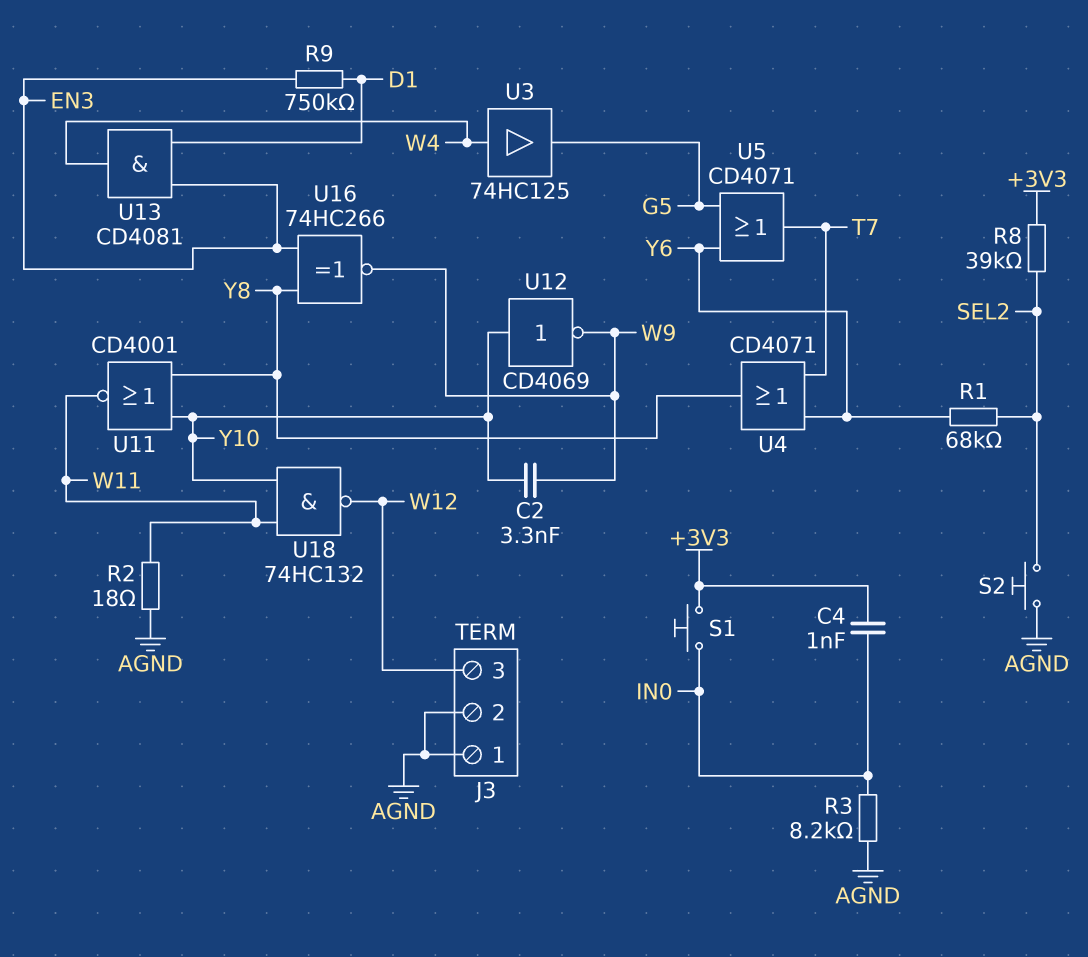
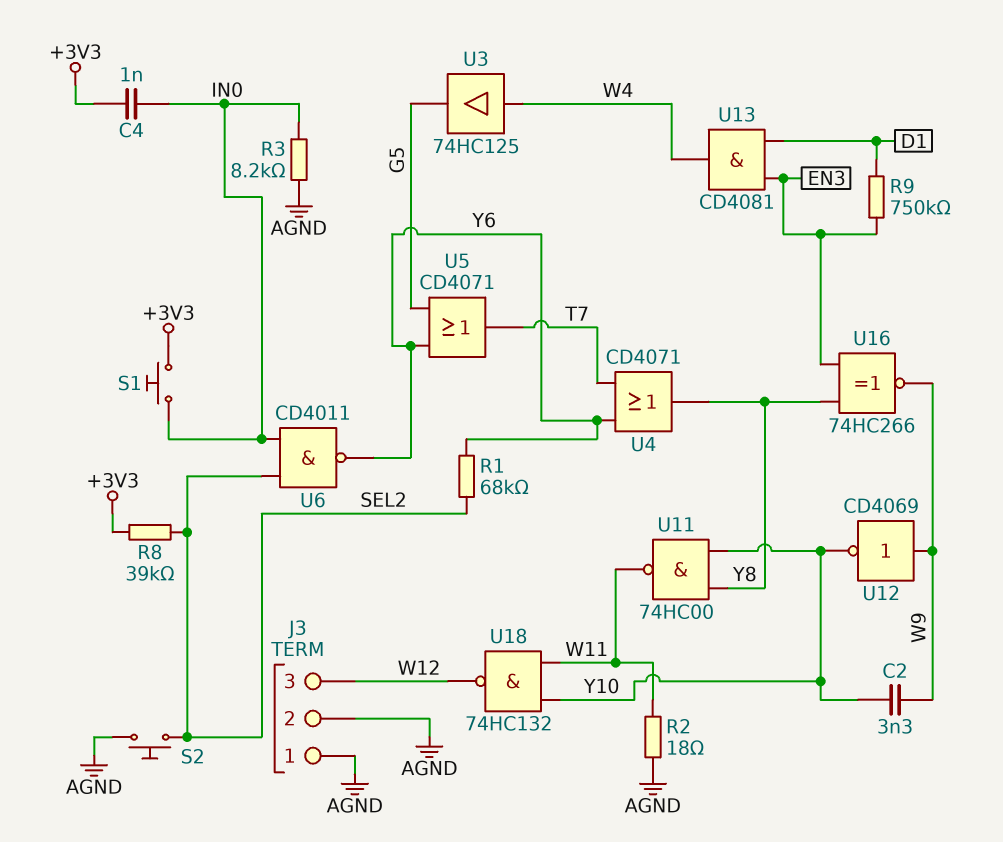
U6: none -> NAND CD4011 (in IN0, in SEL2, out Y6)
U11: NOR CD4001 (in Y8, in Y10, out W11) -> NAND 74HC00 (in Y8, in Y10, out W11)
U12: NOT CD4069 (in Y10, out W9) -> NOT CD4069 (in W9, out Y10)

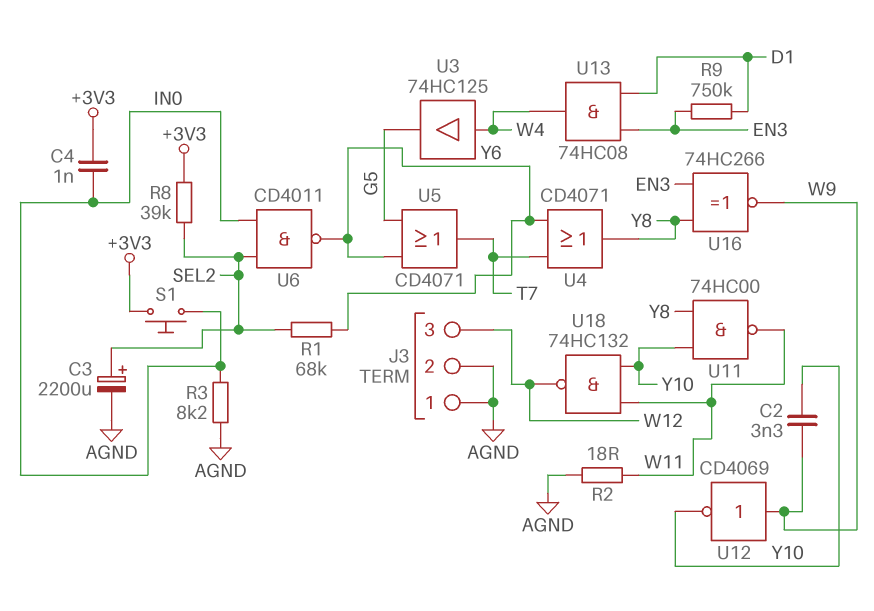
C3: none -> 2200uF (plus SEL2, minus AGND)
S2: button (AGND, SEL2) -> none
U13: AND CD4081 (in D1, in EN3, out W4) -> AND 74HC08 (in D1, in EN3, out W4)

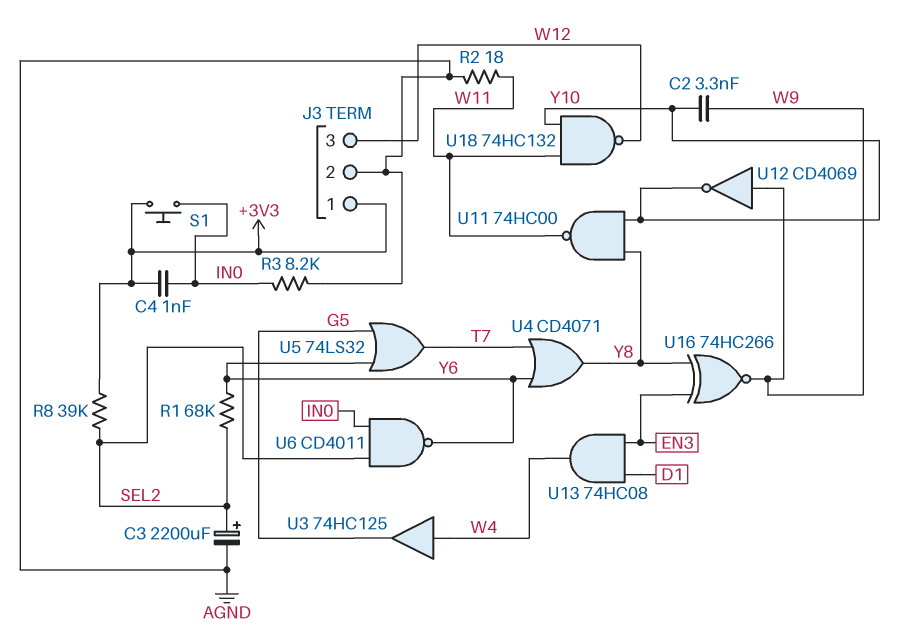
J3 pin 1: AGND -> +3V3
R9: 750k (D1, EN3) -> none
U5: OR CD4071 (in G5, in Y6, out T7) -> OR 74LS32 (in G5, in Y6, out T7)

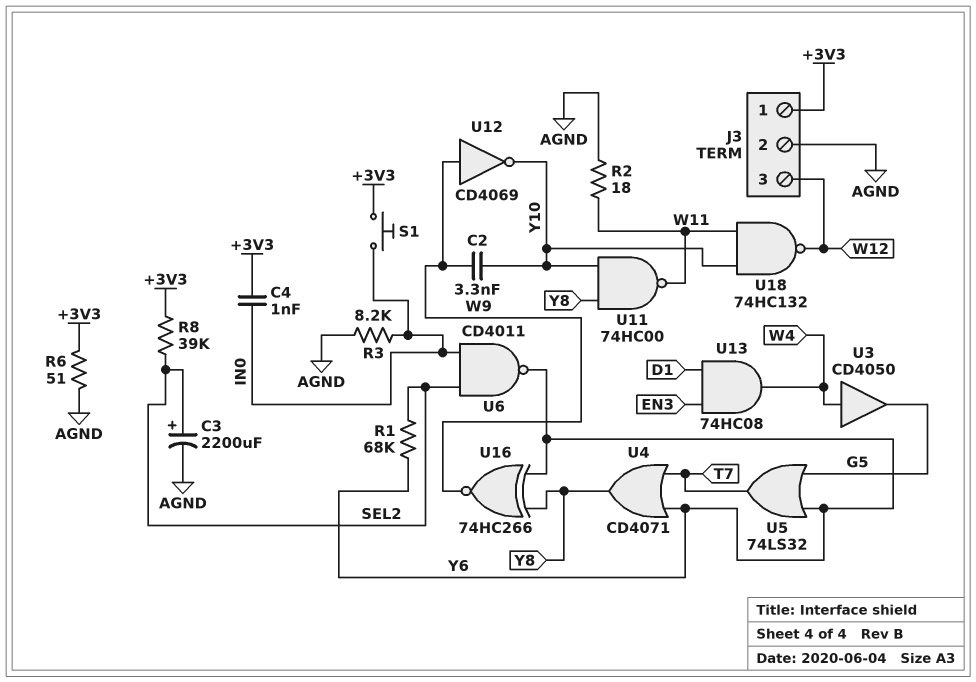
R6: none -> 51 (+3V3, AGND)
U3: buffer 74HC125 (in W4, out G5) -> buffer CD4050 (in W4, out G5)
U16: XNOR 74HC266 (in EN3, in Y8, out W9) -> XNOR 74HC266 (in Y6, in Y8, out W9)

